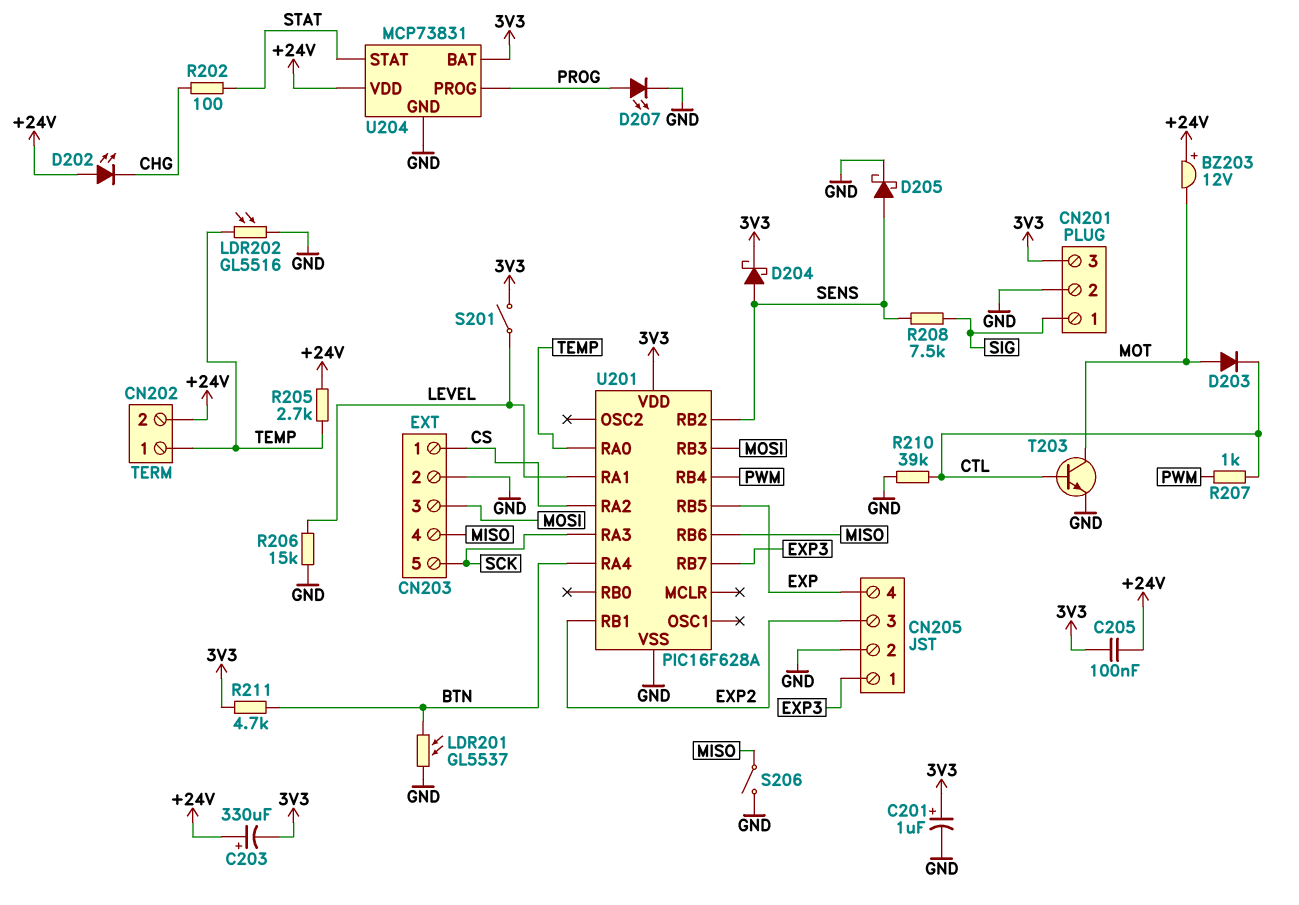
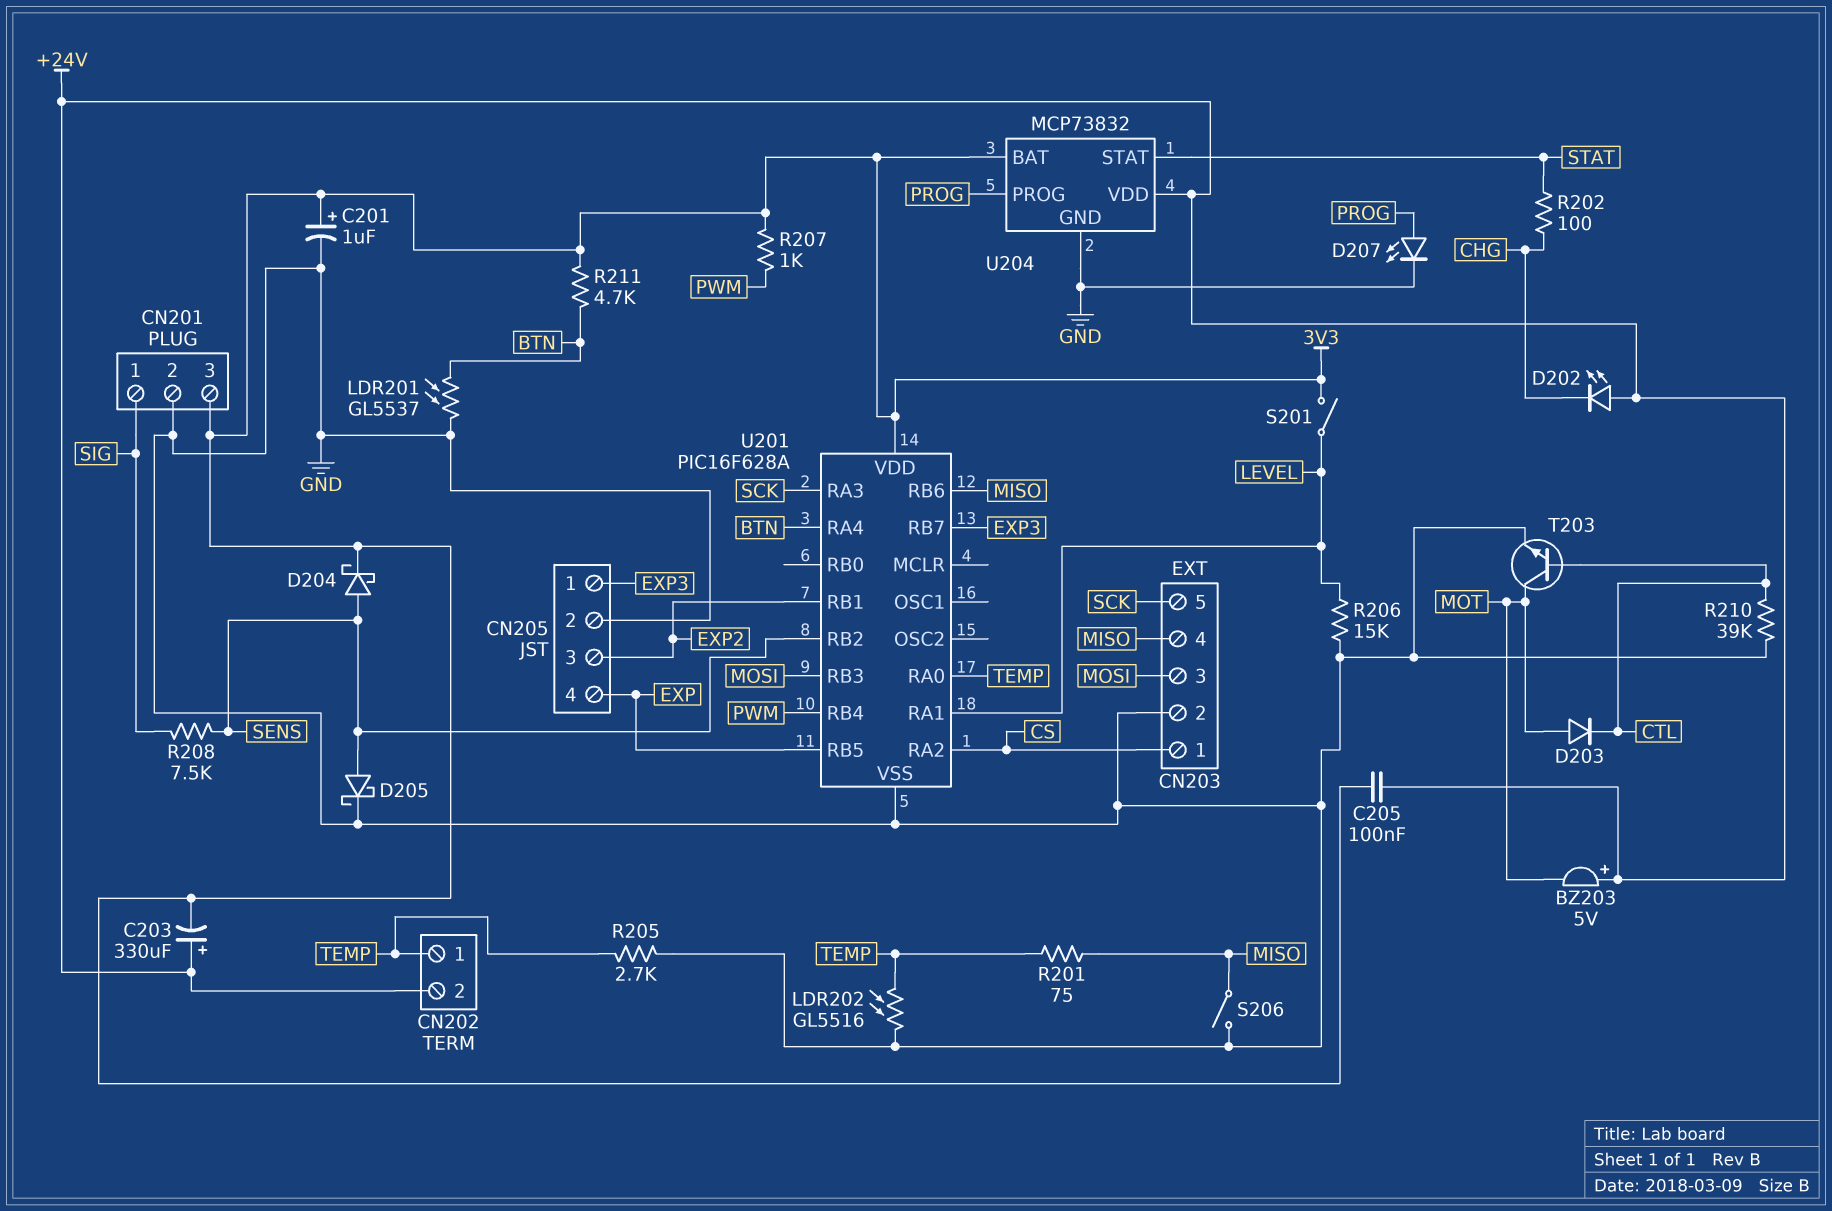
BZ203: buzzer 12V (plus +24V, minus MOT) -> buzzer 5V (plus +24V, minus MOT)
R201: none -> 75 (MISO, TEMP)
R205: 2.7k (+24V, TEMP) -> 2.7k (GND, TEMP)
R207: 1k (CTL, PWM) -> 1k (3V3, PWM)
U204: MCP73831 -> MCP73832

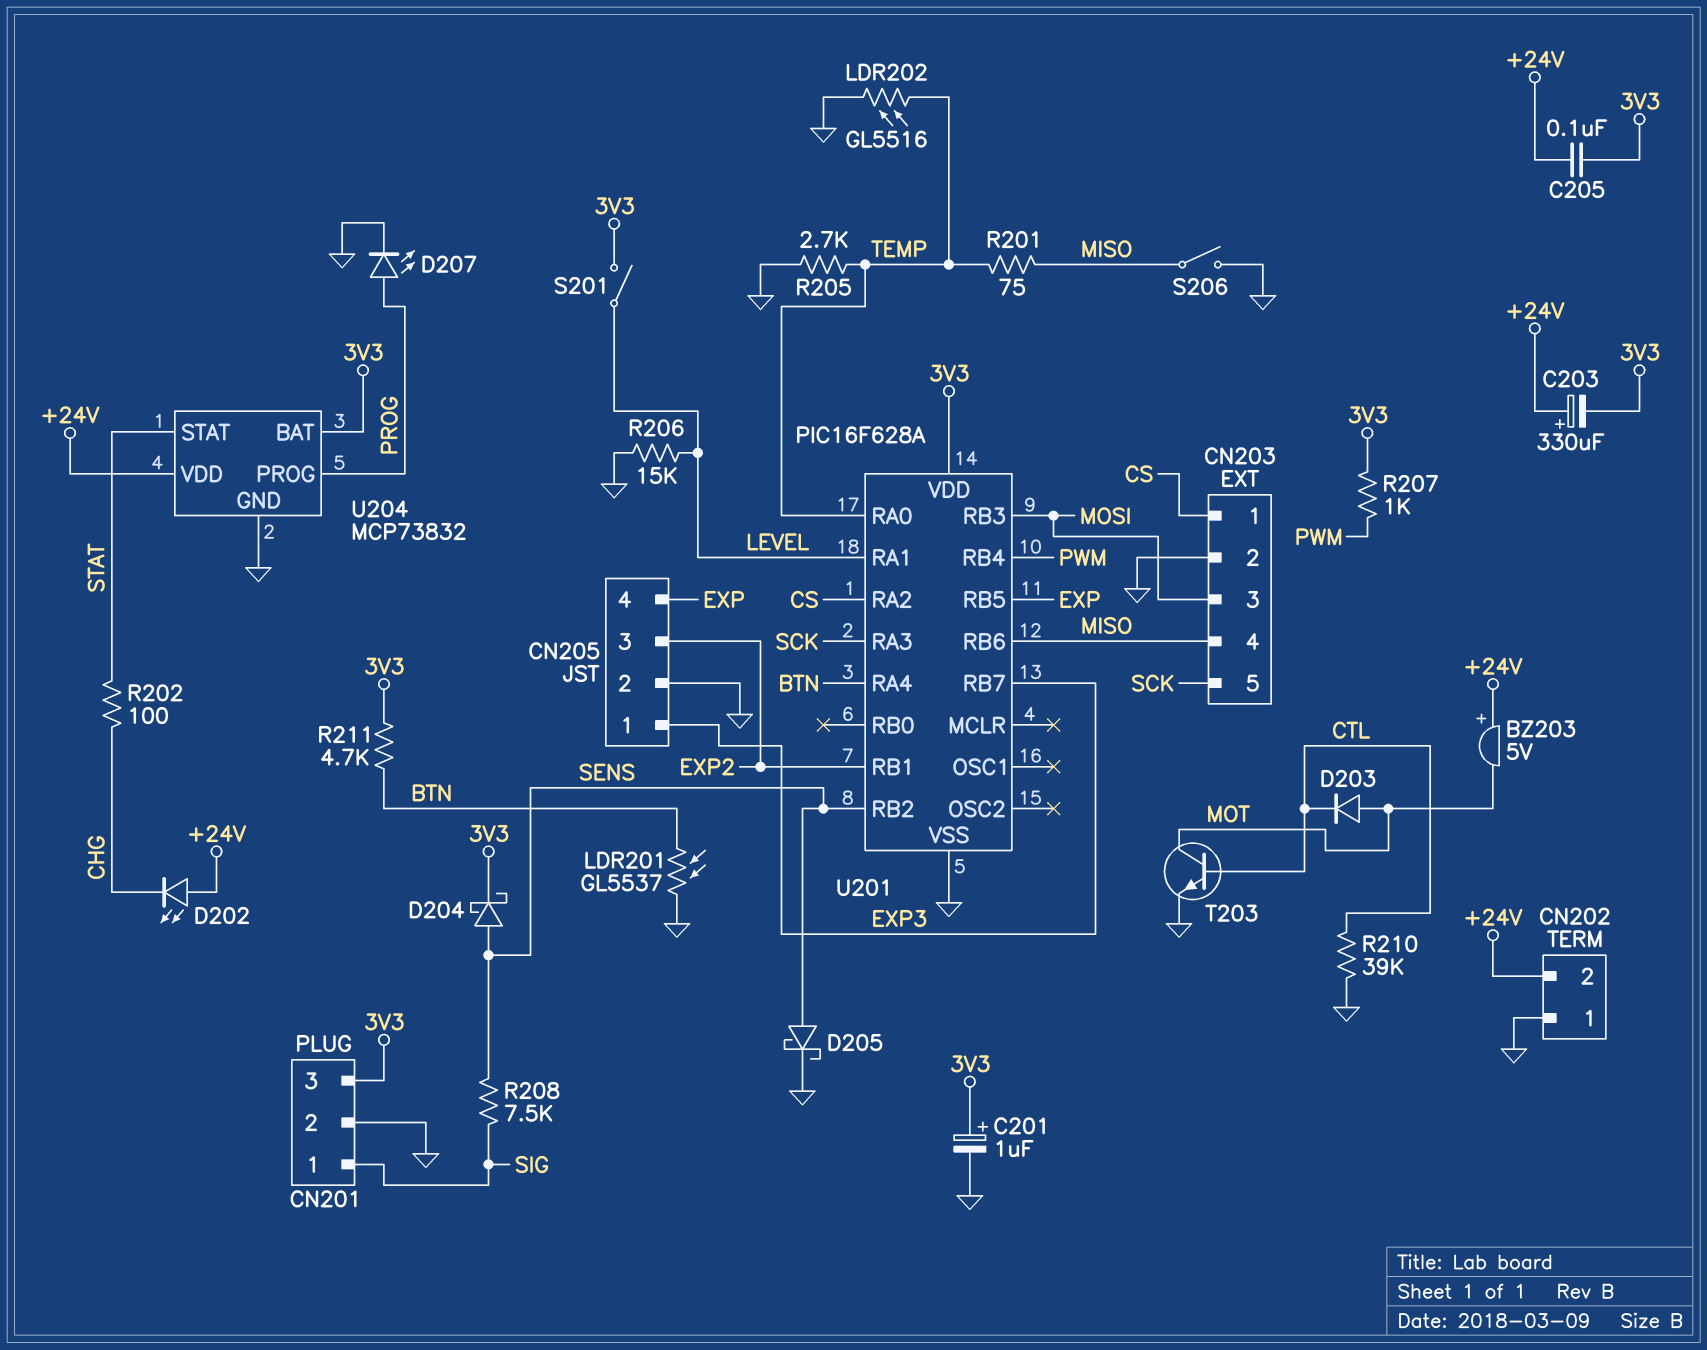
CN202 pin 1: TEMP -> GND

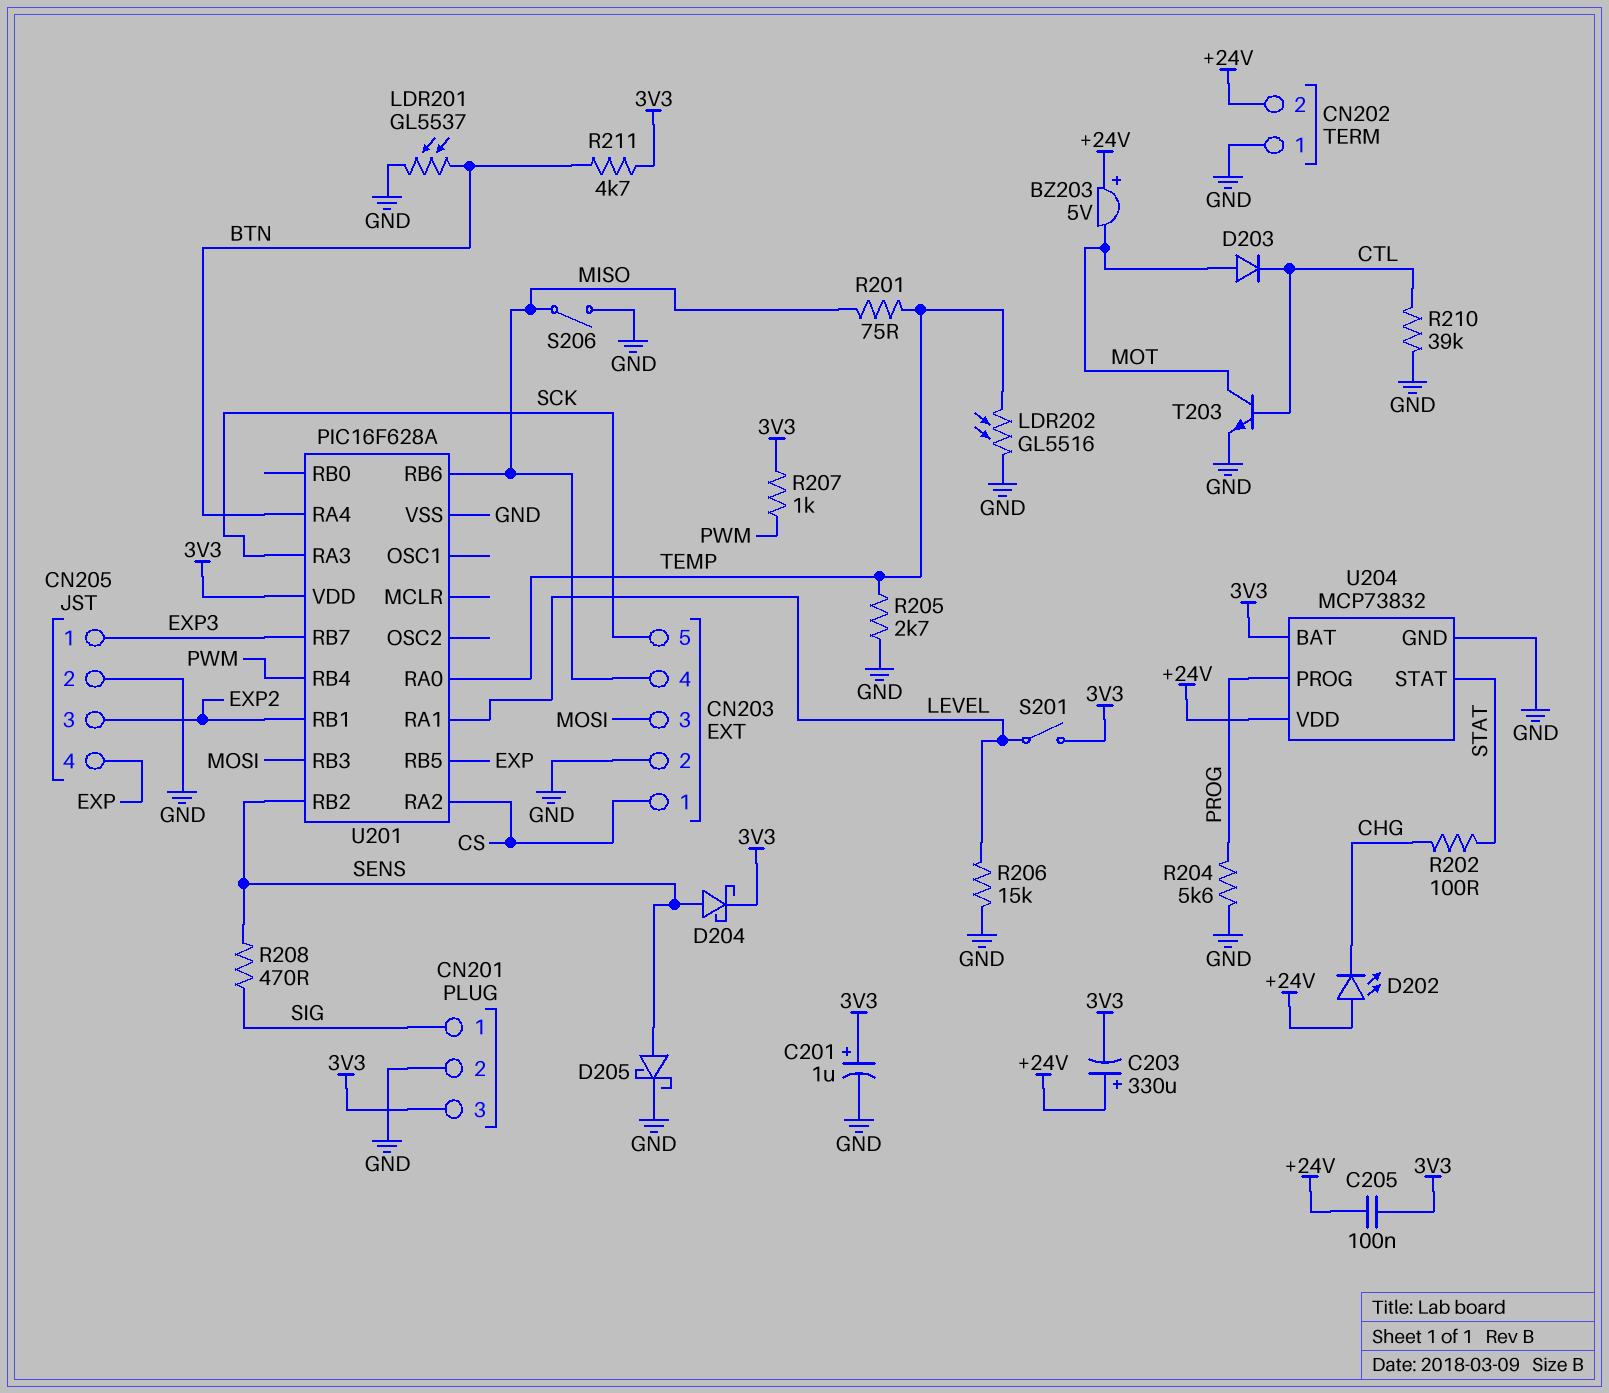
D207: LED (A PROG, K GND) -> none
R204: none -> 5.6k (GND, PROG)
R208: 7.5k (SENS, SIG) -> 470 (SENS, SIG)

